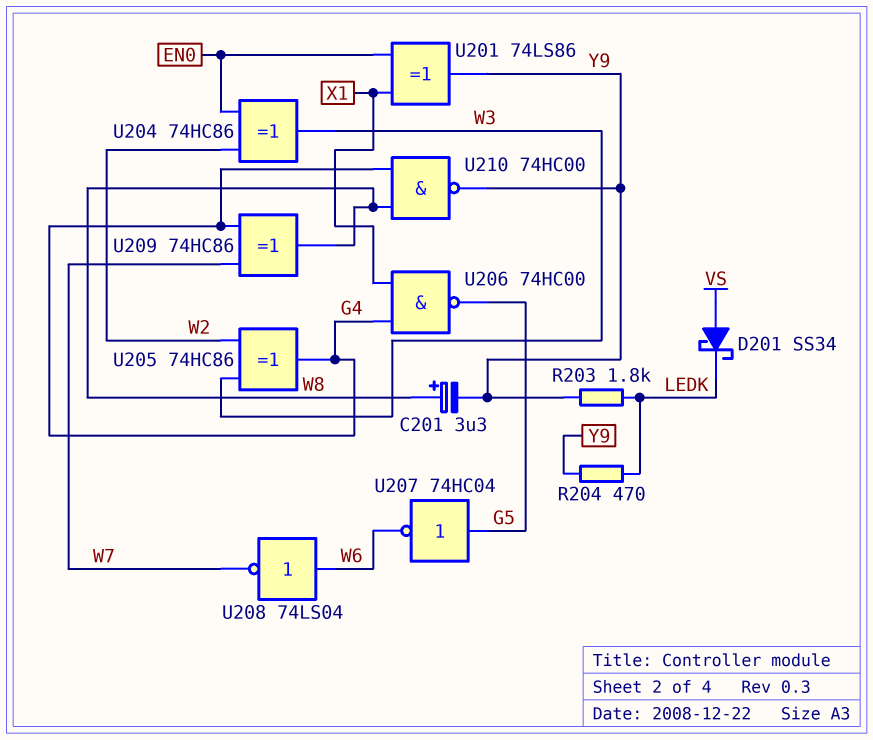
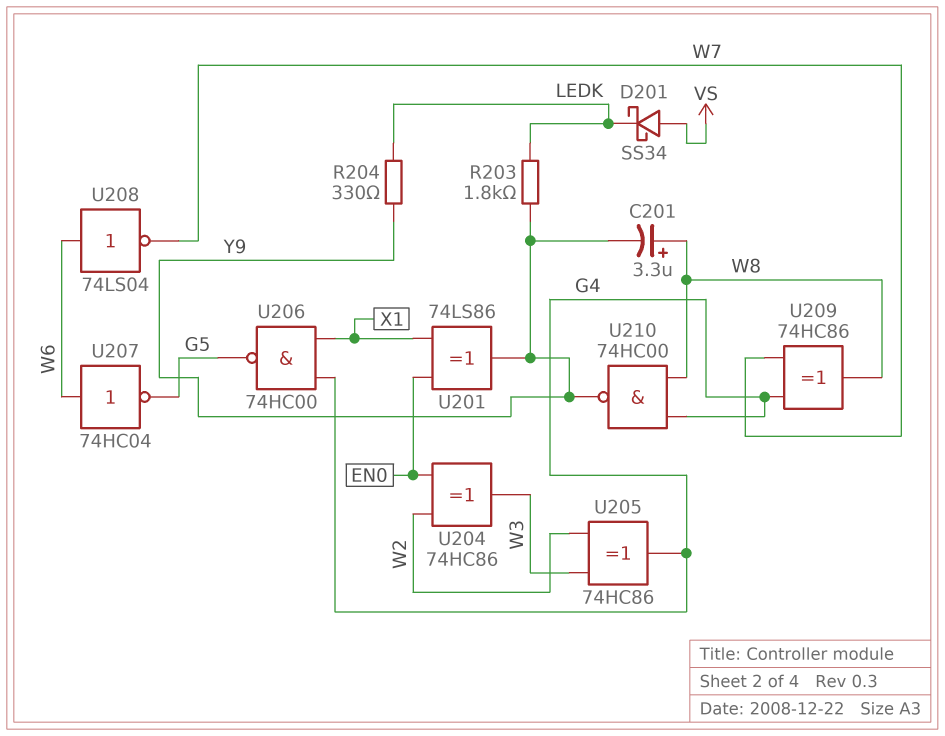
R204: 470 (LEDK, Y9) -> 330 (LEDK, Y9)
U207: NOT 74HC04 (in G5, out W6) -> NOT 74HC04 (in W6, out G5)

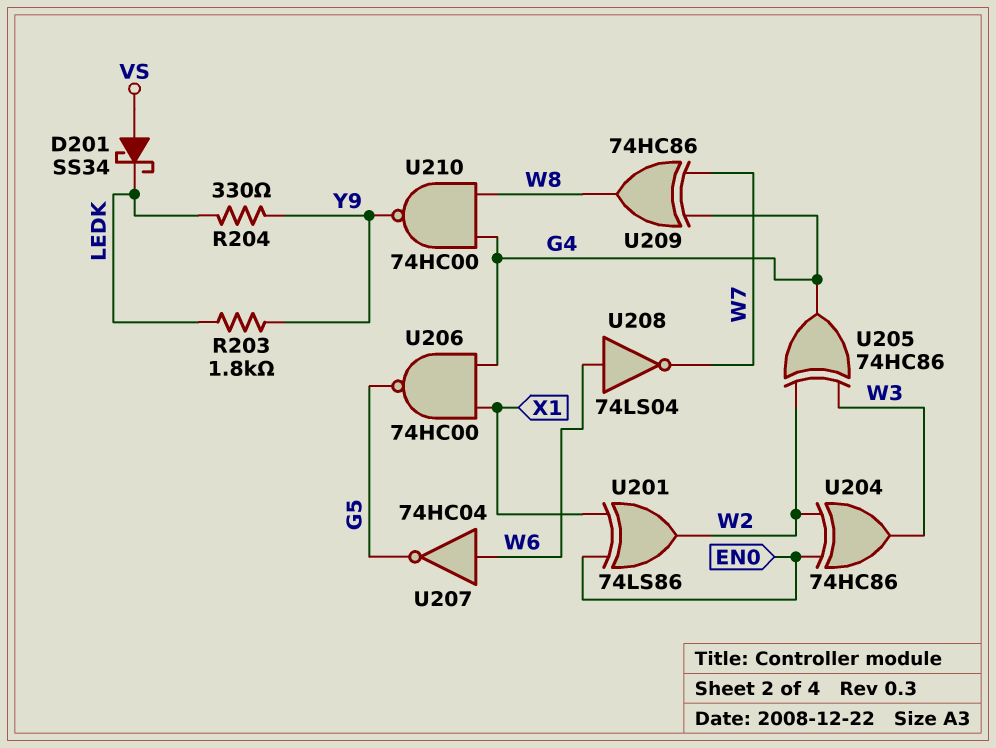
C201: 3.3uF (plus W8, minus Y9) -> none
U201: XOR 74LS86 (in EN0, in X1, out Y9) -> XOR 74LS86 (in EN0, in X1, out W2)

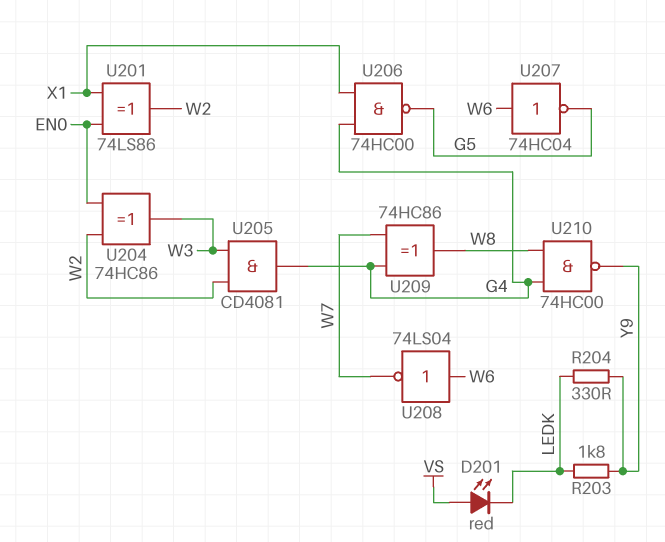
D201: schottky SS34 (A VS, K LEDK) -> LED red (A VS, K LEDK)
U205: XOR 74HC86 (in W2, in W3, out G4) -> AND CD4081 (in W2, in W3, out G4)

